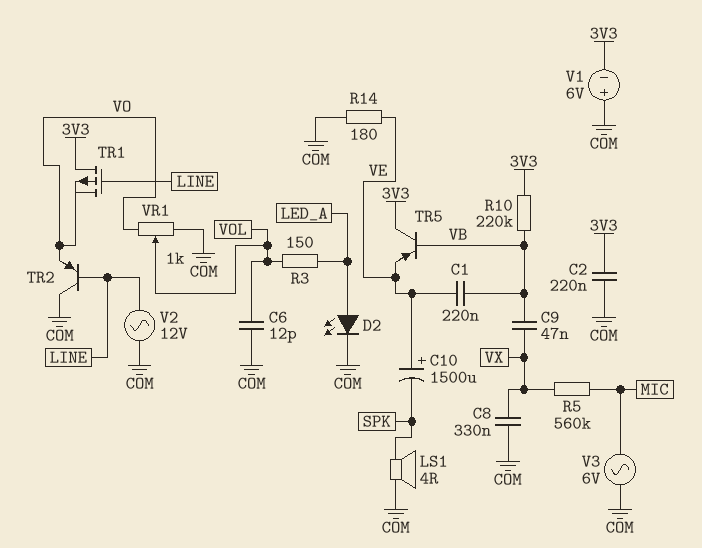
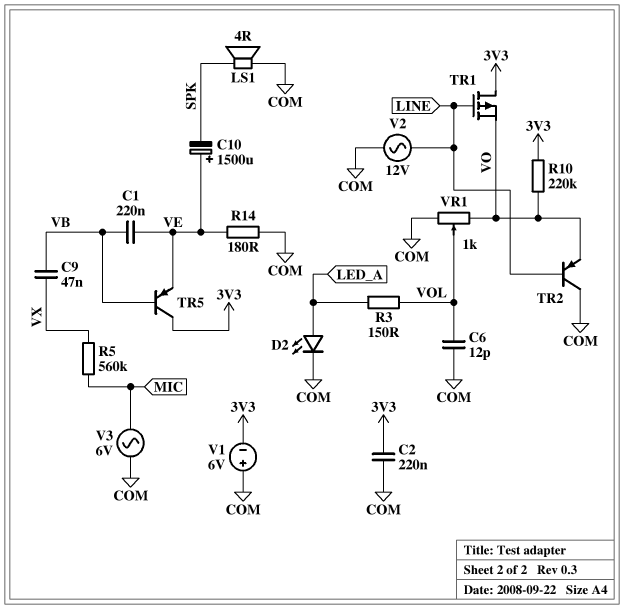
C8: 330nF (COM, VX) -> none
R10: 220k (3V3, VB) -> 220k (3V3, VO)

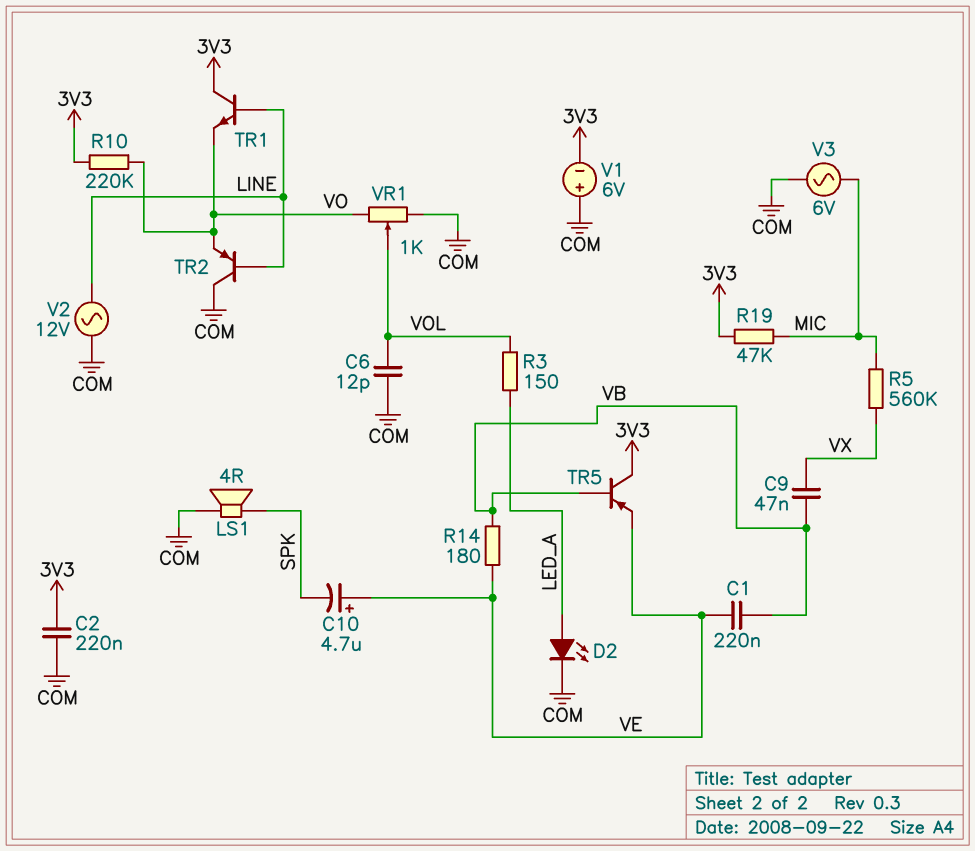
C10: 1500uF (plus VE, minus SPK) -> 4.7uF (plus VE, minus SPK)
R14: 180 (COM, VE) -> 180 (VB, VE)
R19: none -> 47k (3V3, MIC)
TR1: PMOS (G LINE, D 3V3, S VO) -> NPN (B LINE, C 3V3, E VO)

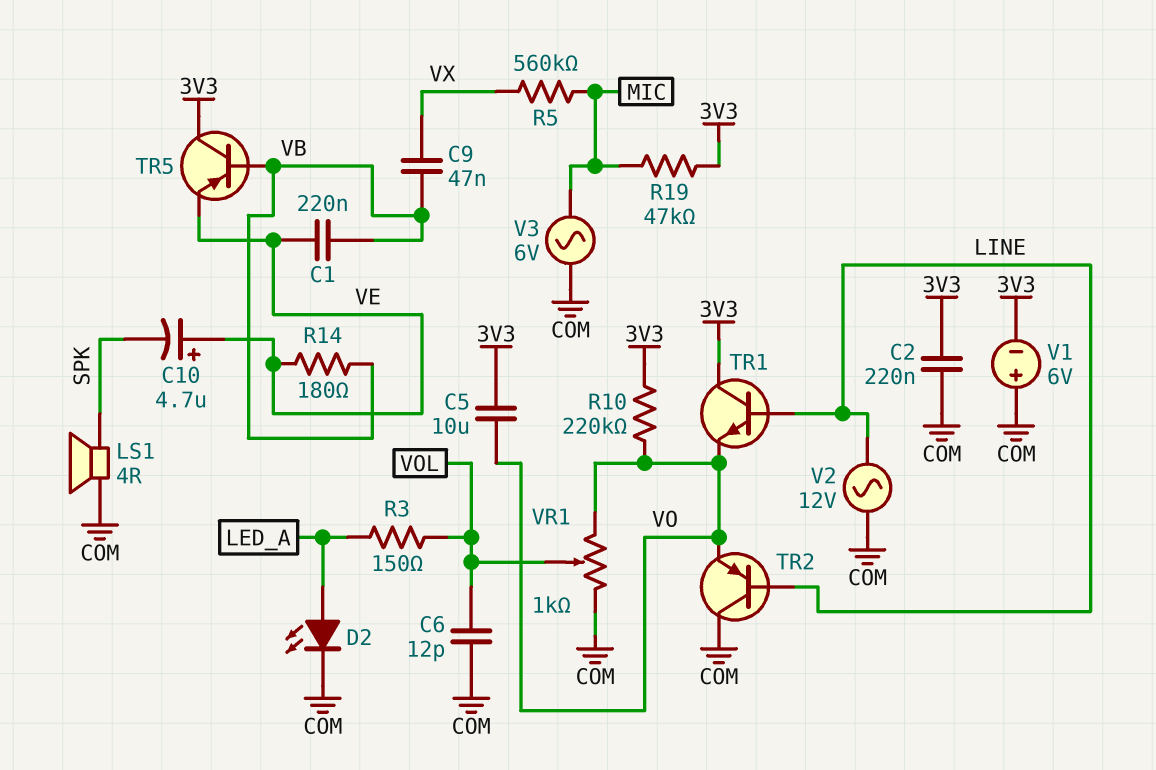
C5: none -> 10uF (3V3, VO)

